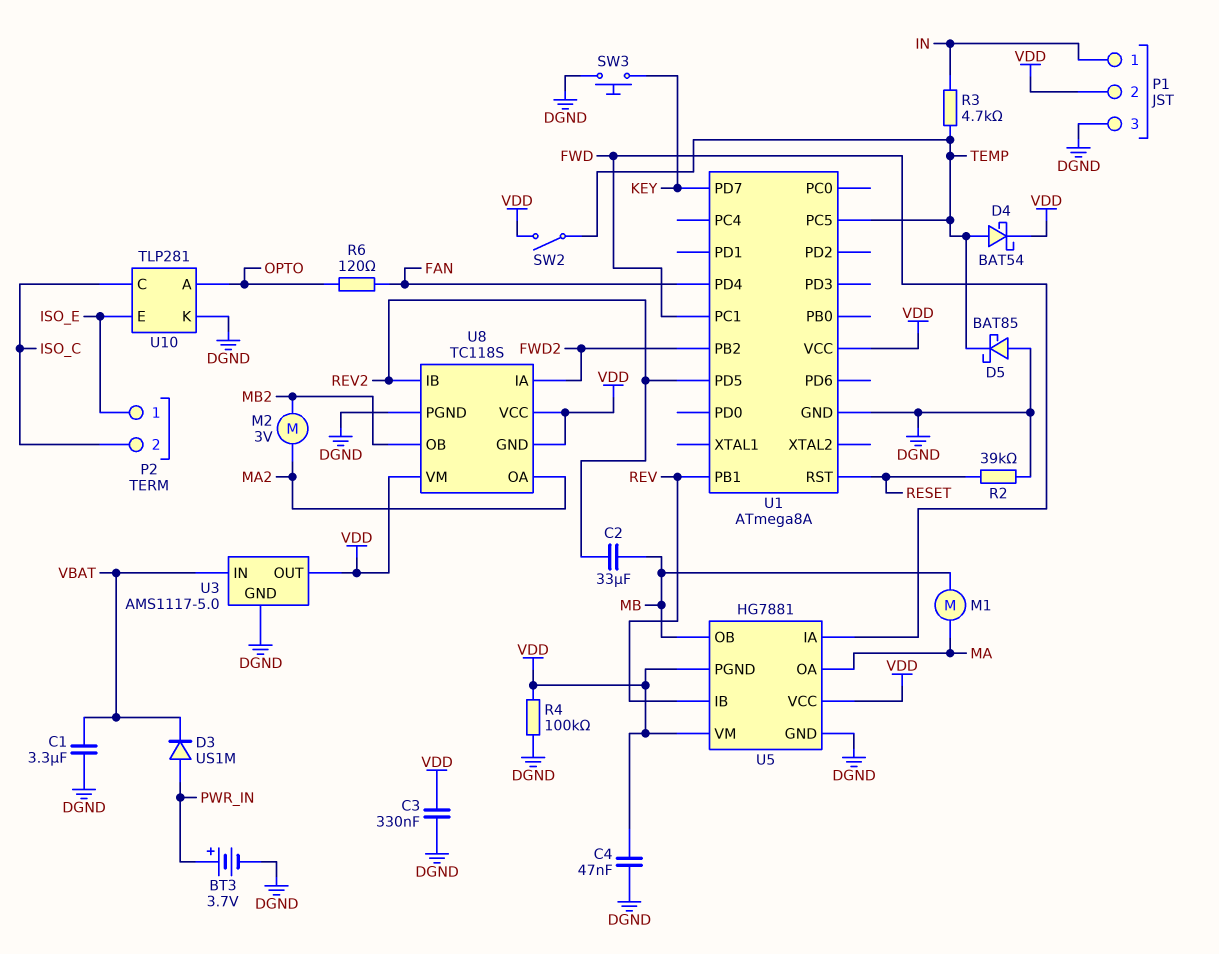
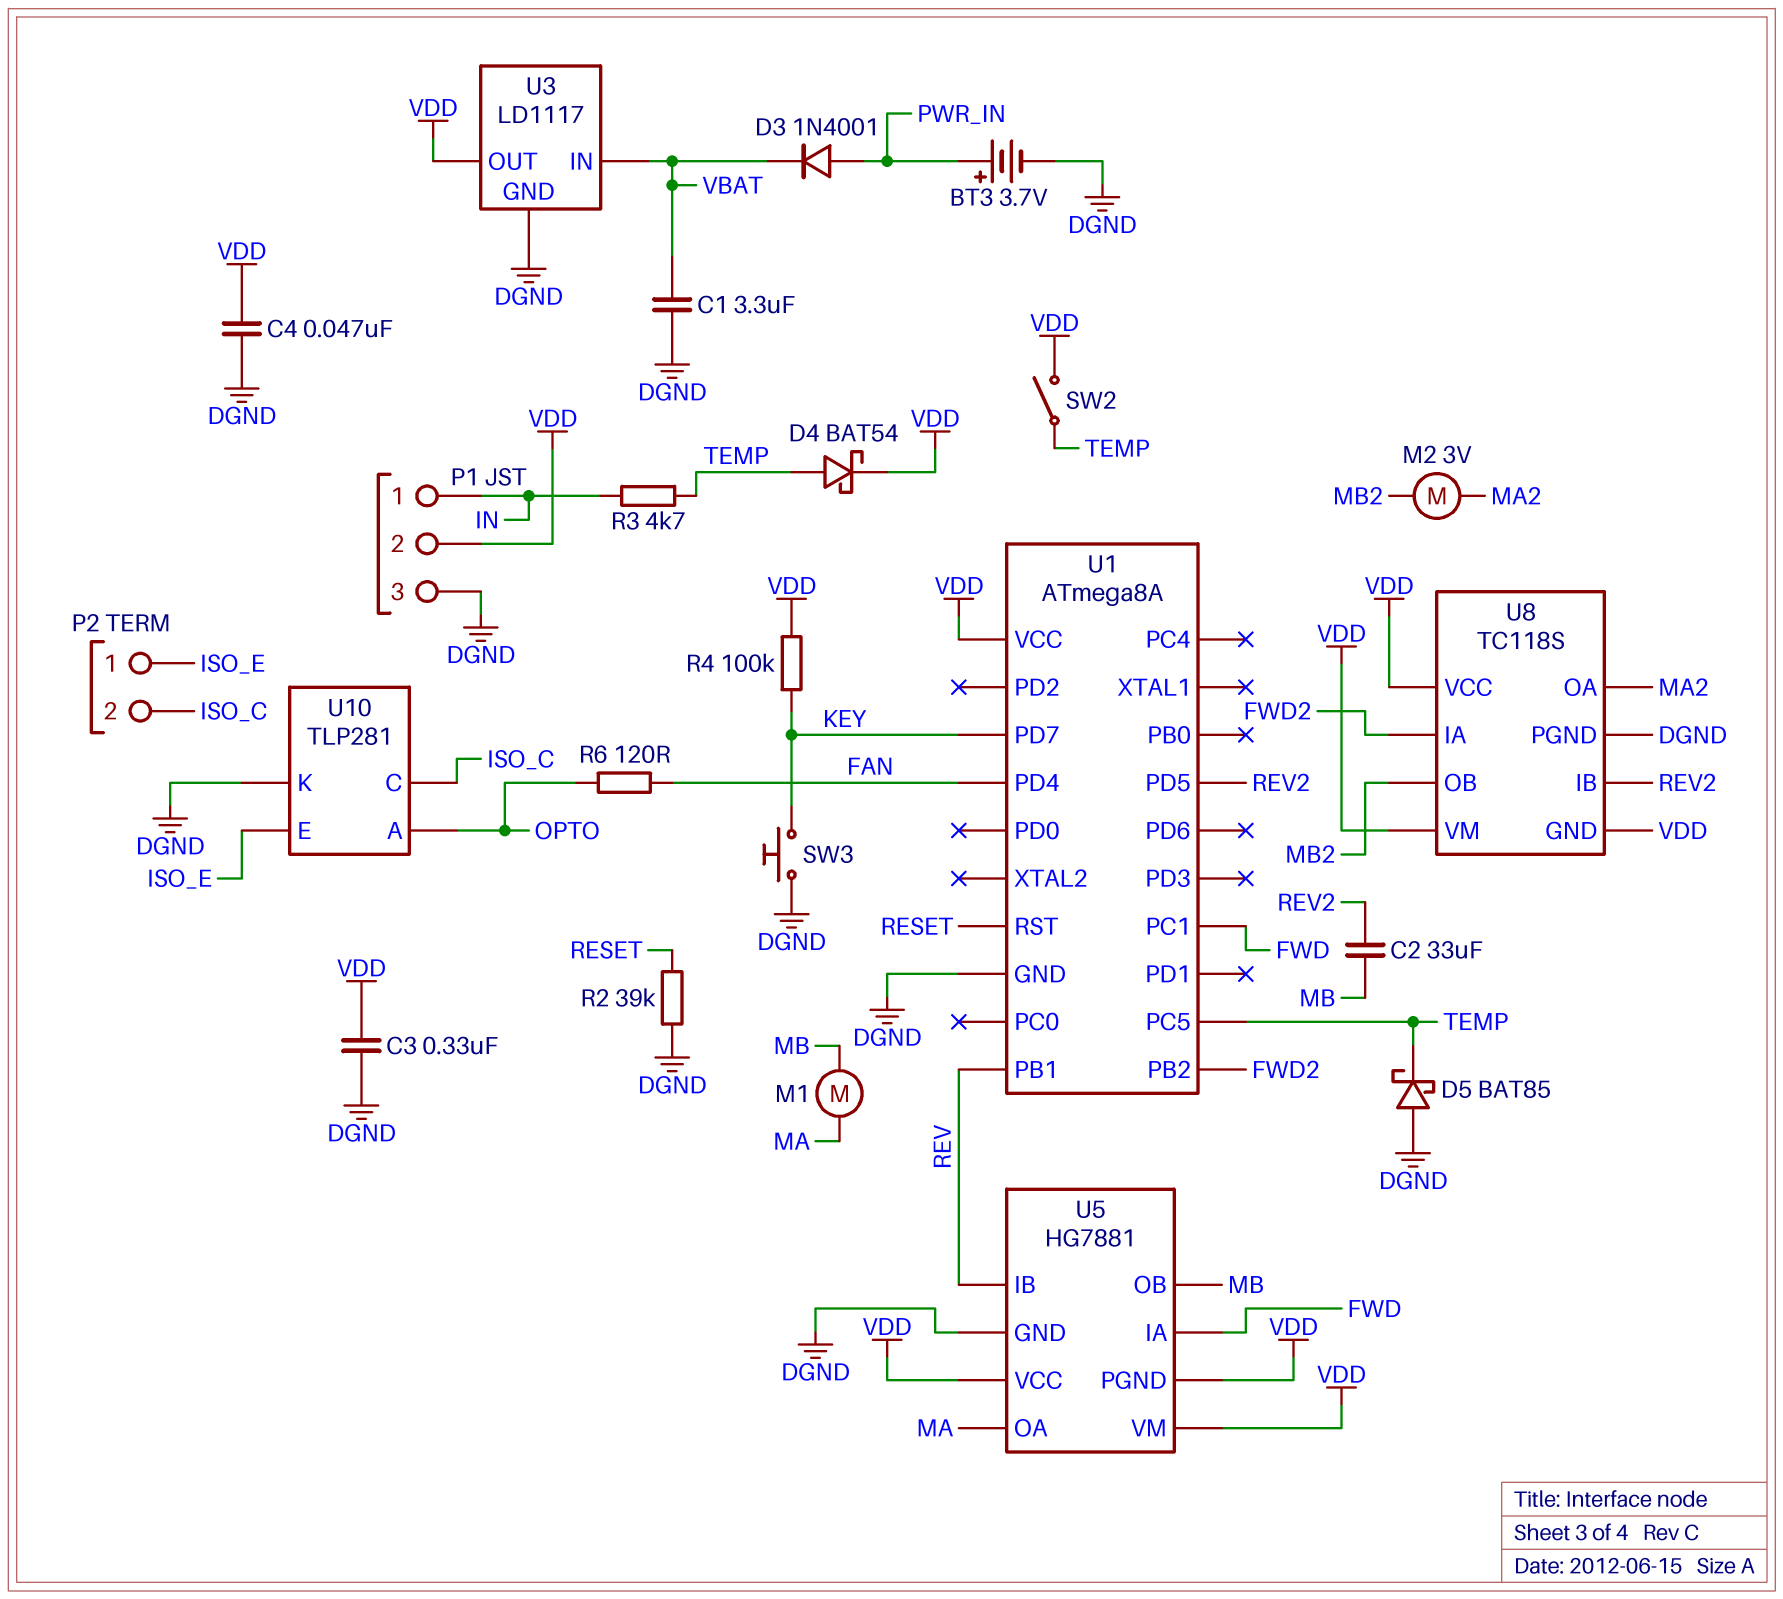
D3: diode US1M (A PWR_IN, K VBAT) -> diode 1N4001 (A PWR_IN, K VBAT)
R4: 100k (DGND, VDD) -> 100k (KEY, VDD)
U3: AMS1117-5.0 -> LD1117

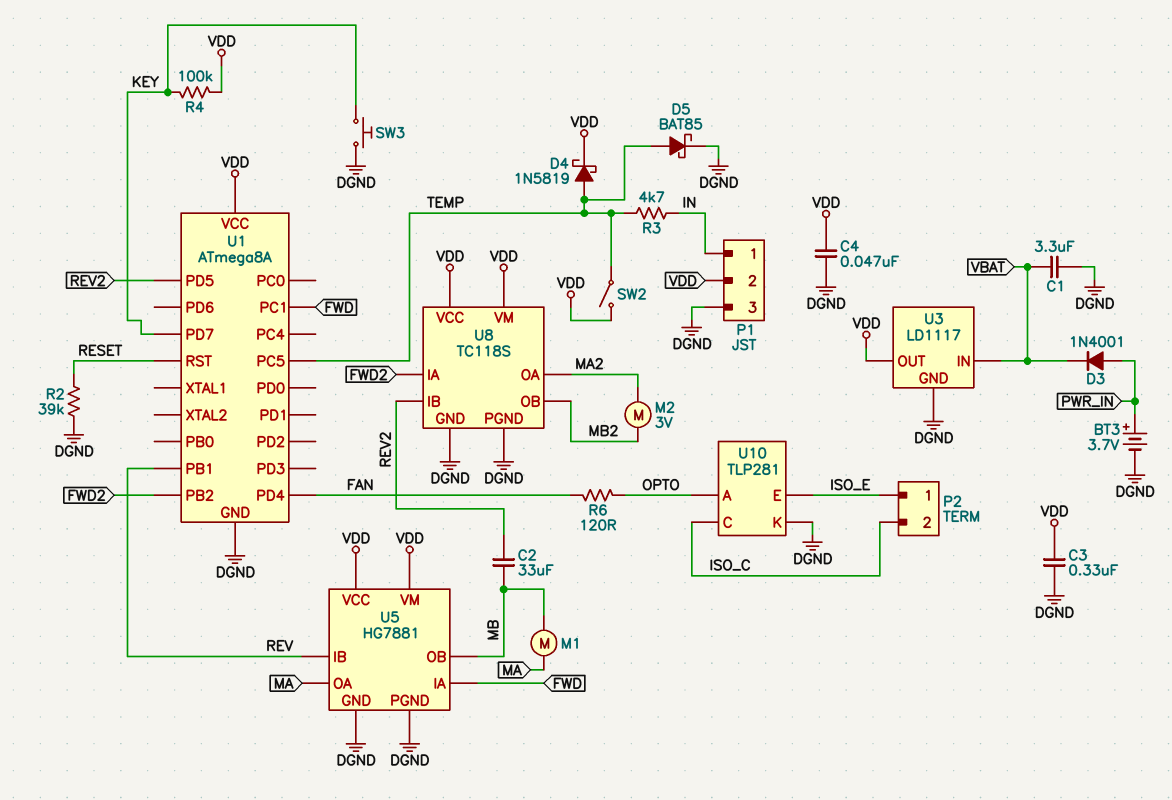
D4: schottky BAT54 (A TEMP, K VDD) -> schottky 1N5819 (A TEMP, K VDD)
D5: schottky BAT85 (A DGND, K TEMP) -> schottky BAT85 (A TEMP, K DGND)
U5 pin PGND: VDD -> DGND
U8 pin GND: VDD -> DGND

